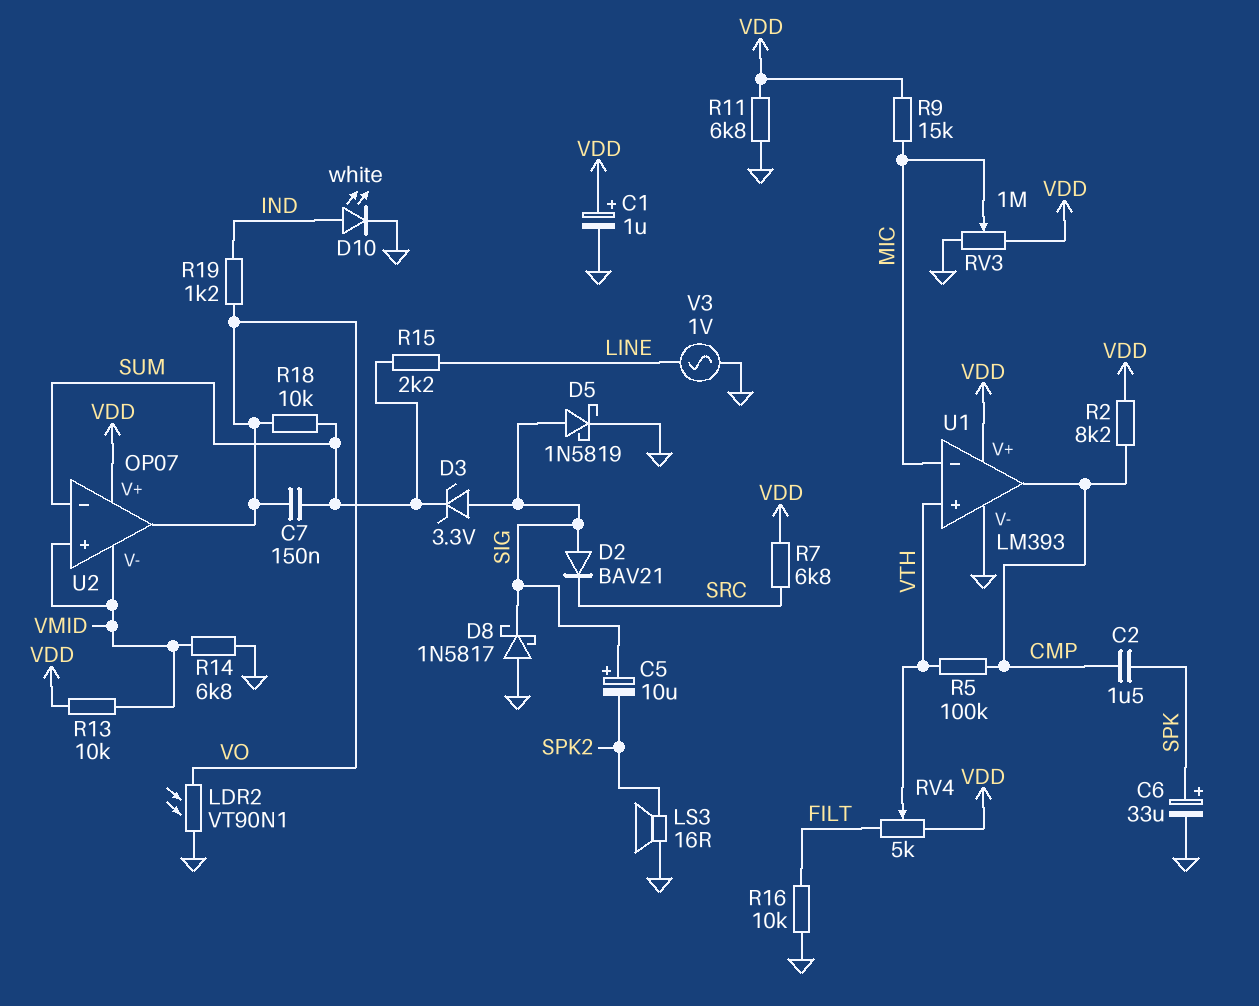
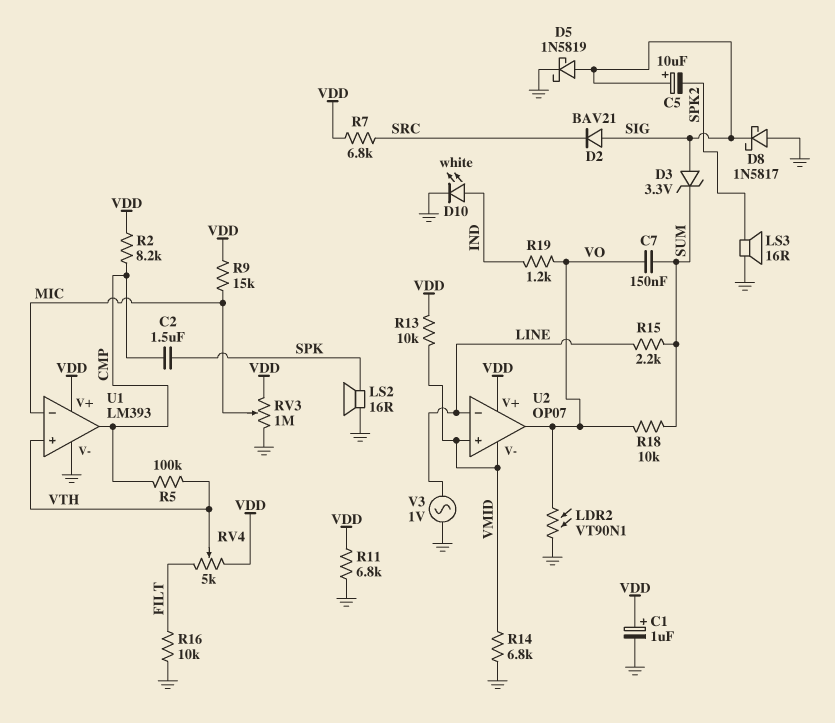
C6: 33uF (plus SPK, minus GND) -> none
LS2: none -> speaker 16R (GND, SPK)
U2 pin in-: SUM -> LINE

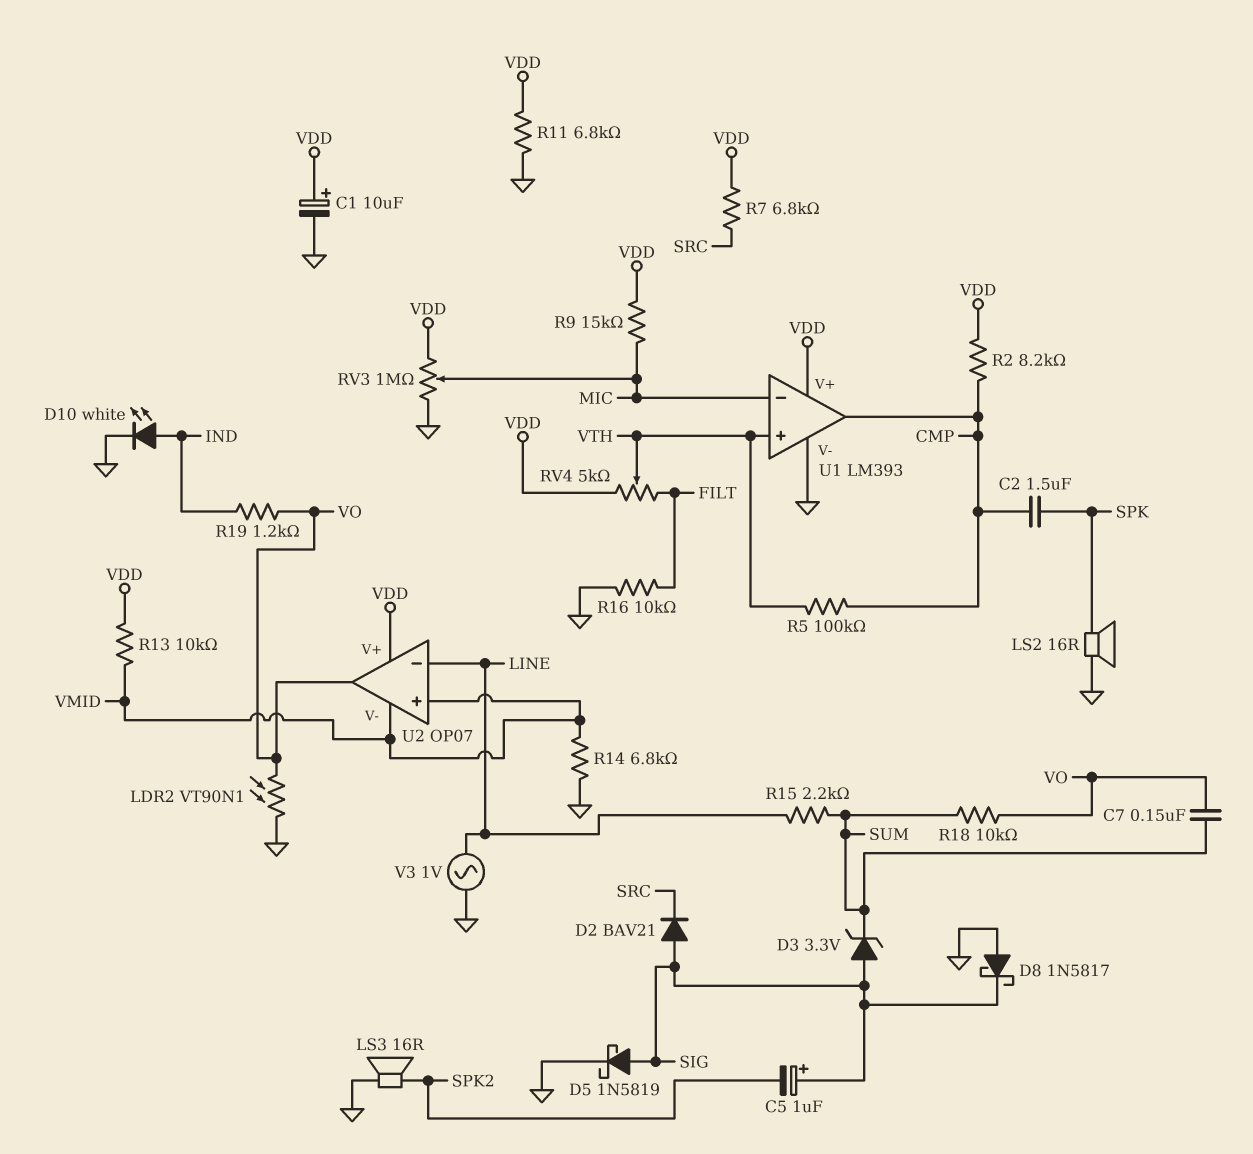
C1: 1uF (plus VDD, minus GND) -> 10uF (plus VDD, minus GND)
C5: 10uF (plus SIG, minus SPK2) -> 1uF (plus SIG, minus SPK2)

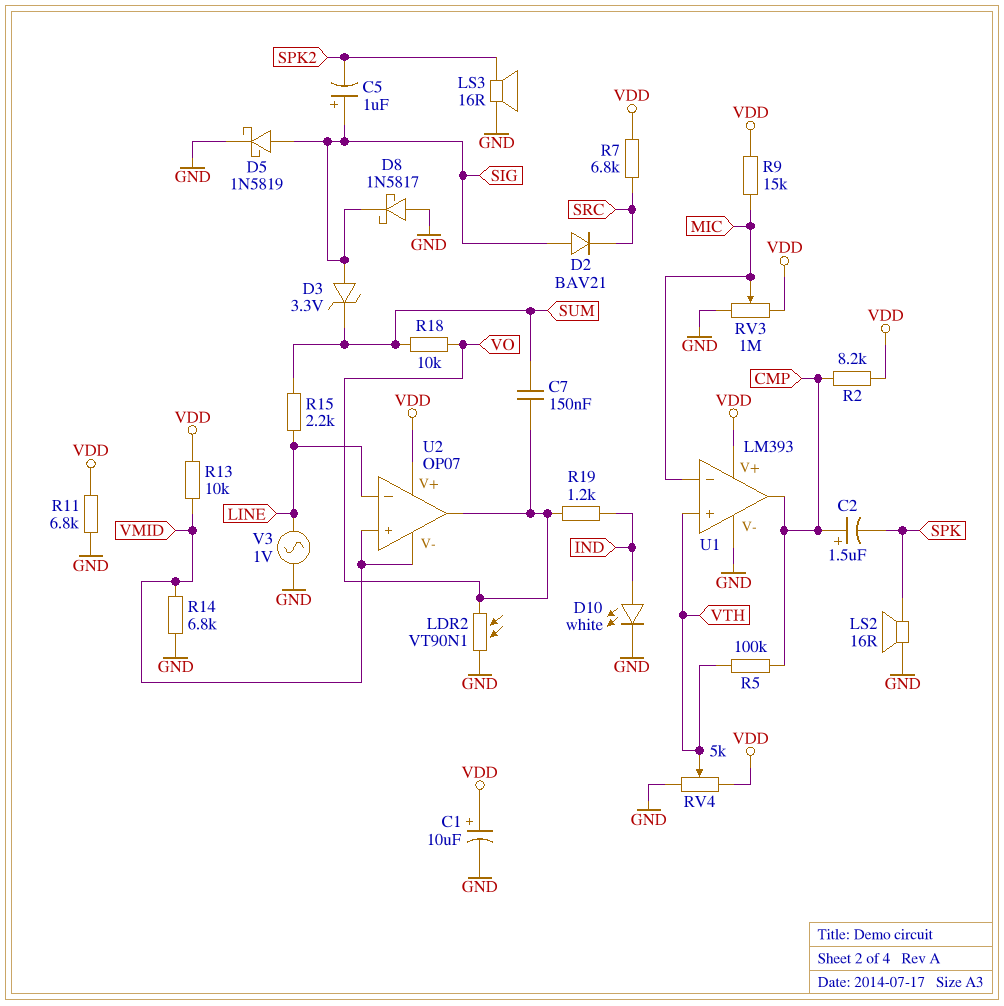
C2: 1.5uF (CMP, SPK) -> 1.5uF (plus CMP, minus SPK)
R16: 10k (FILT, GND) -> none
RV4: 5k (FILT, VDD, wiper VTH) -> 5k (GND, VDD, wiper VTH)

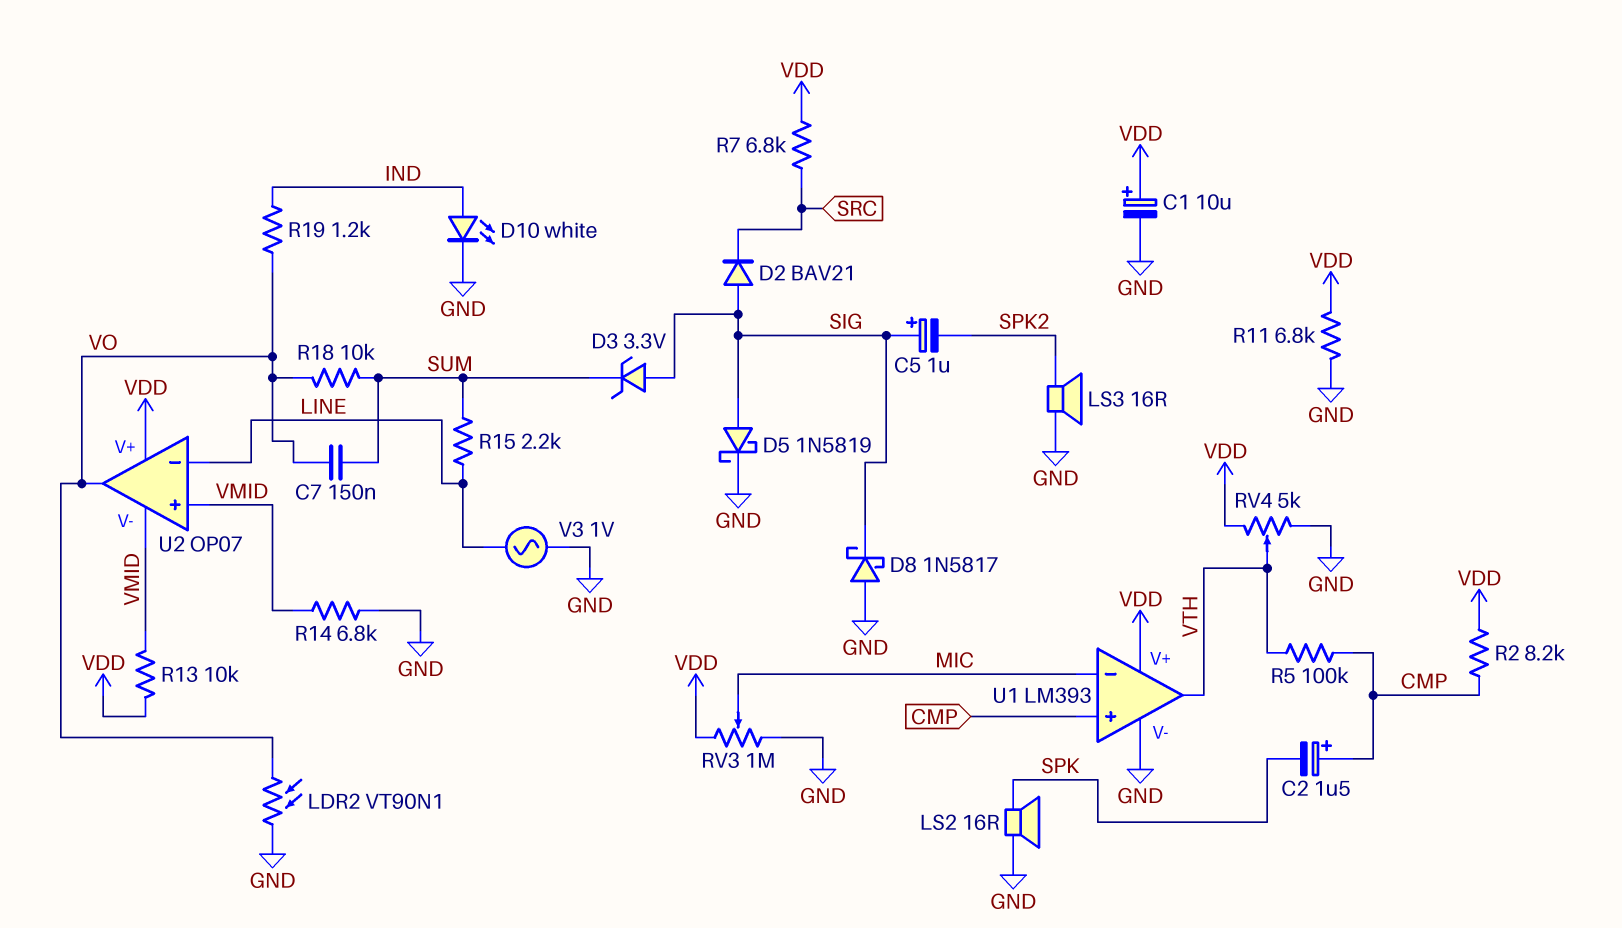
R9: 15k (MIC, VDD) -> none
U1 pin in+: VTH -> CMP
U1 pin out: CMP -> VTH

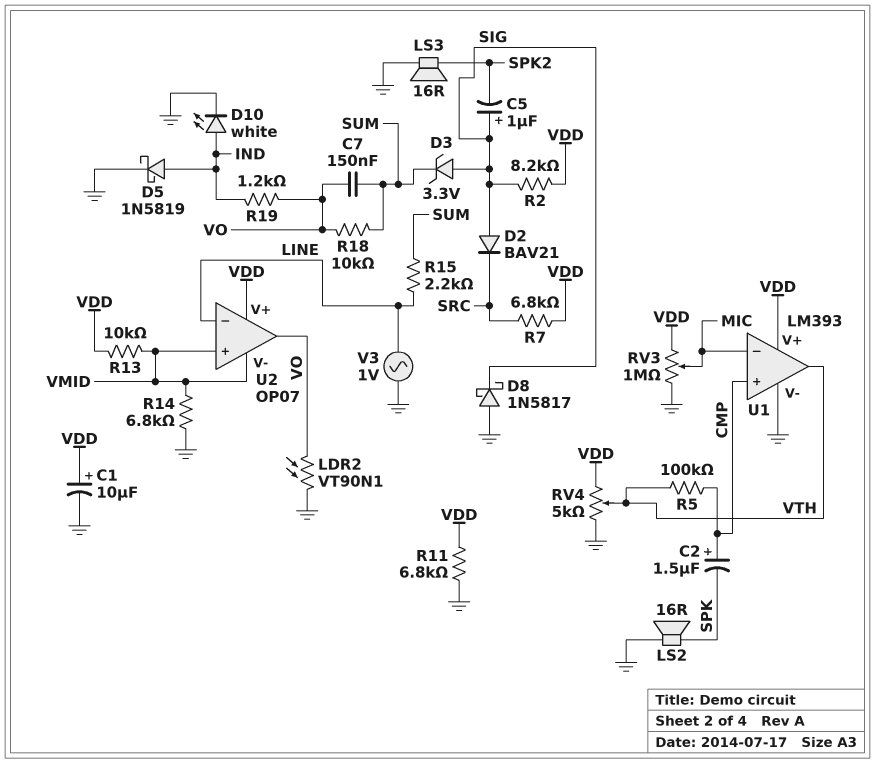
D5: schottky 1N5819 (A SIG, K GND) -> schottky 1N5819 (A IND, K GND)
R2: 8.2k (CMP, VDD) -> 8.2k (SIG, VDD)

